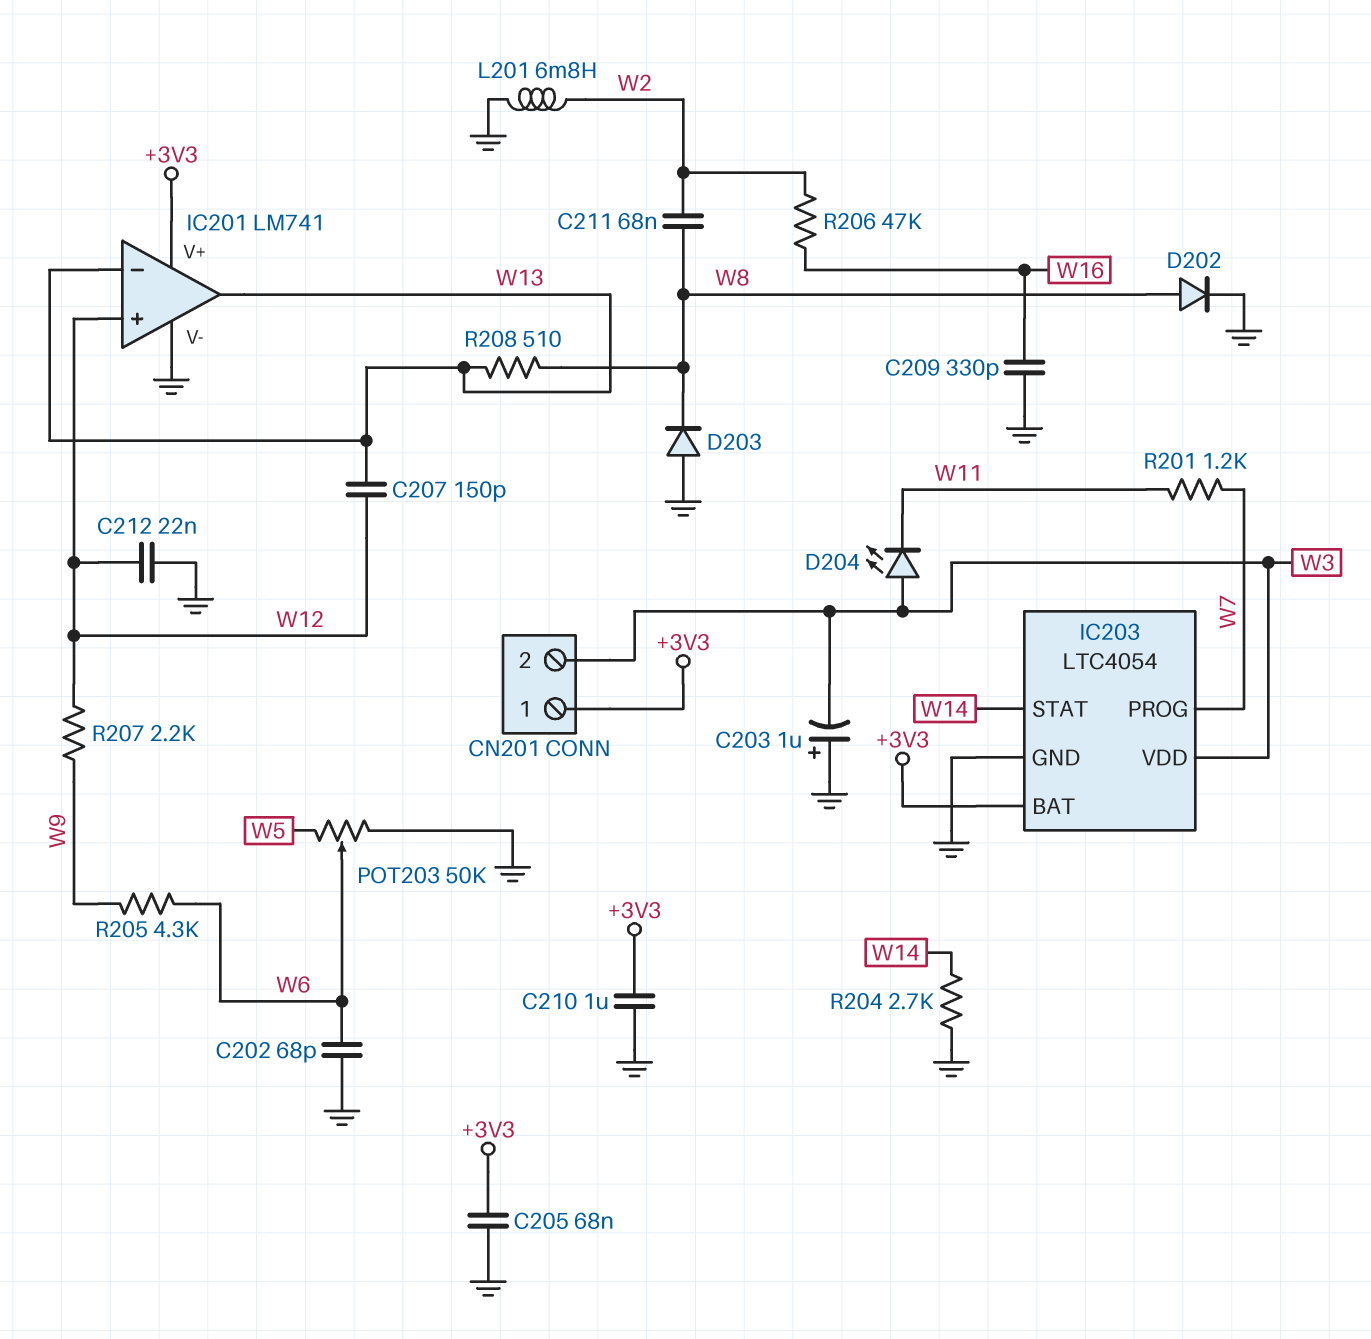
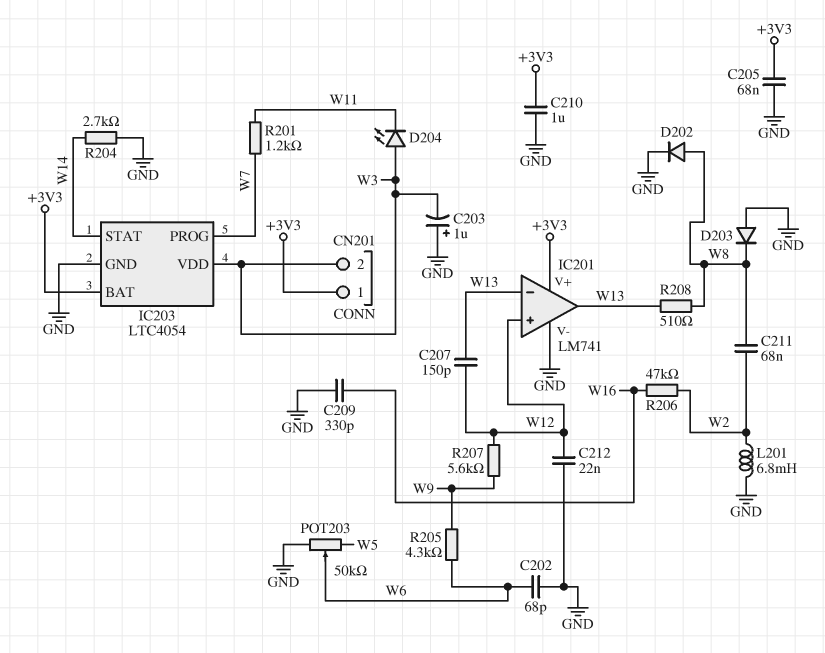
R207: 2.2k (W9, W12) -> 5.6k (W9, W12)

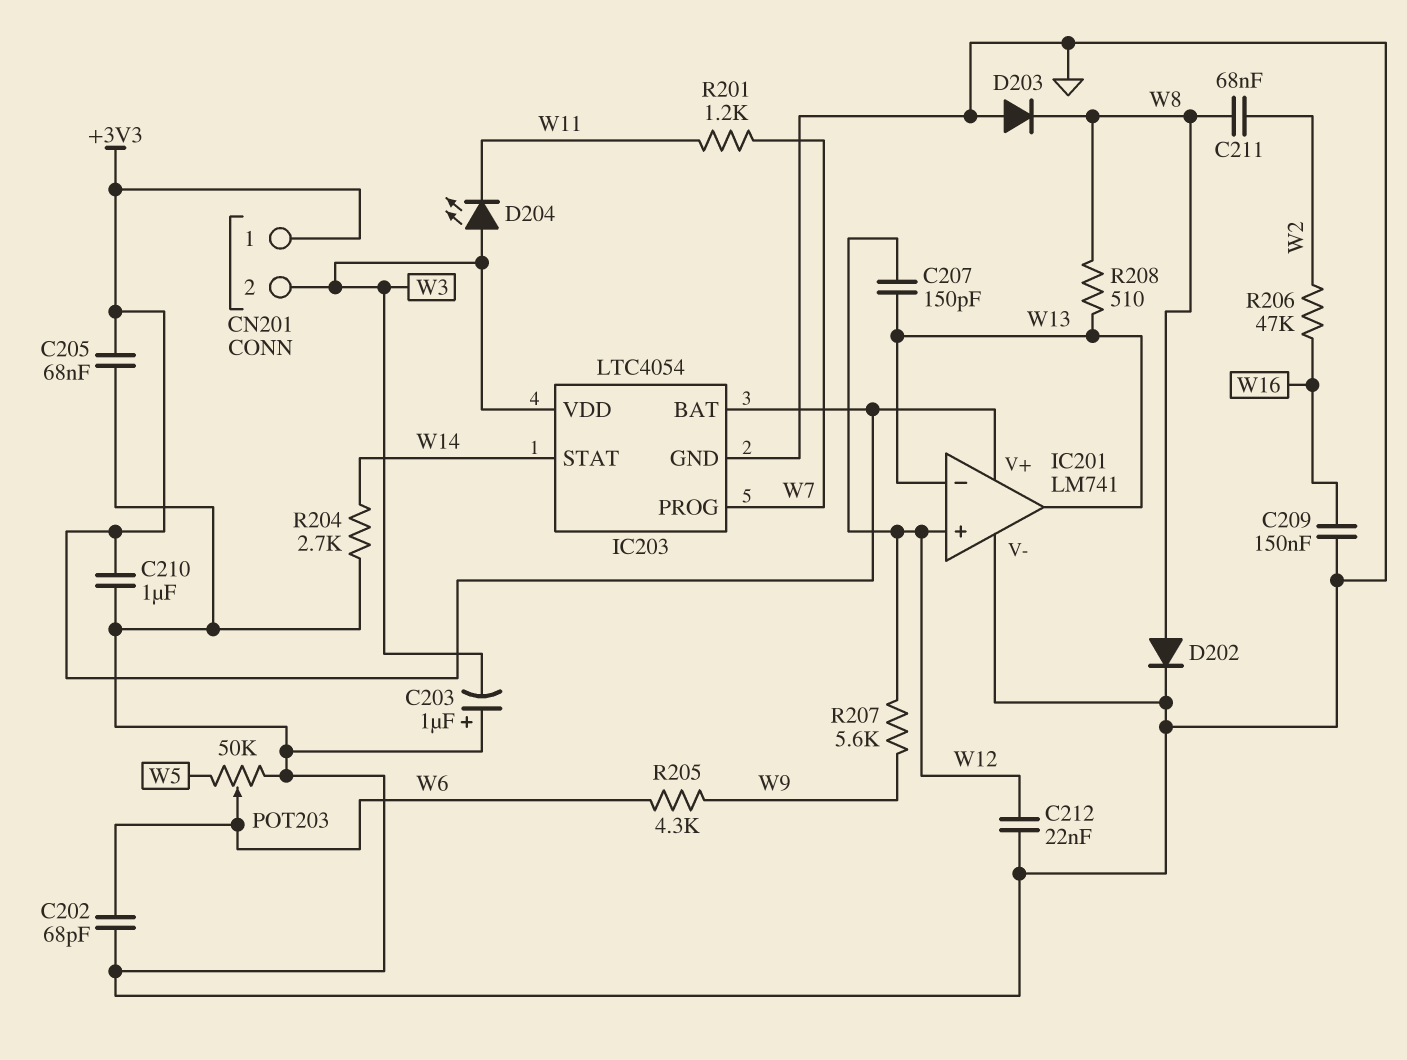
C209: 330pF (GND, W16) -> 150nF (GND, W16)
L201: 6.8mH (GND, W2) -> none

